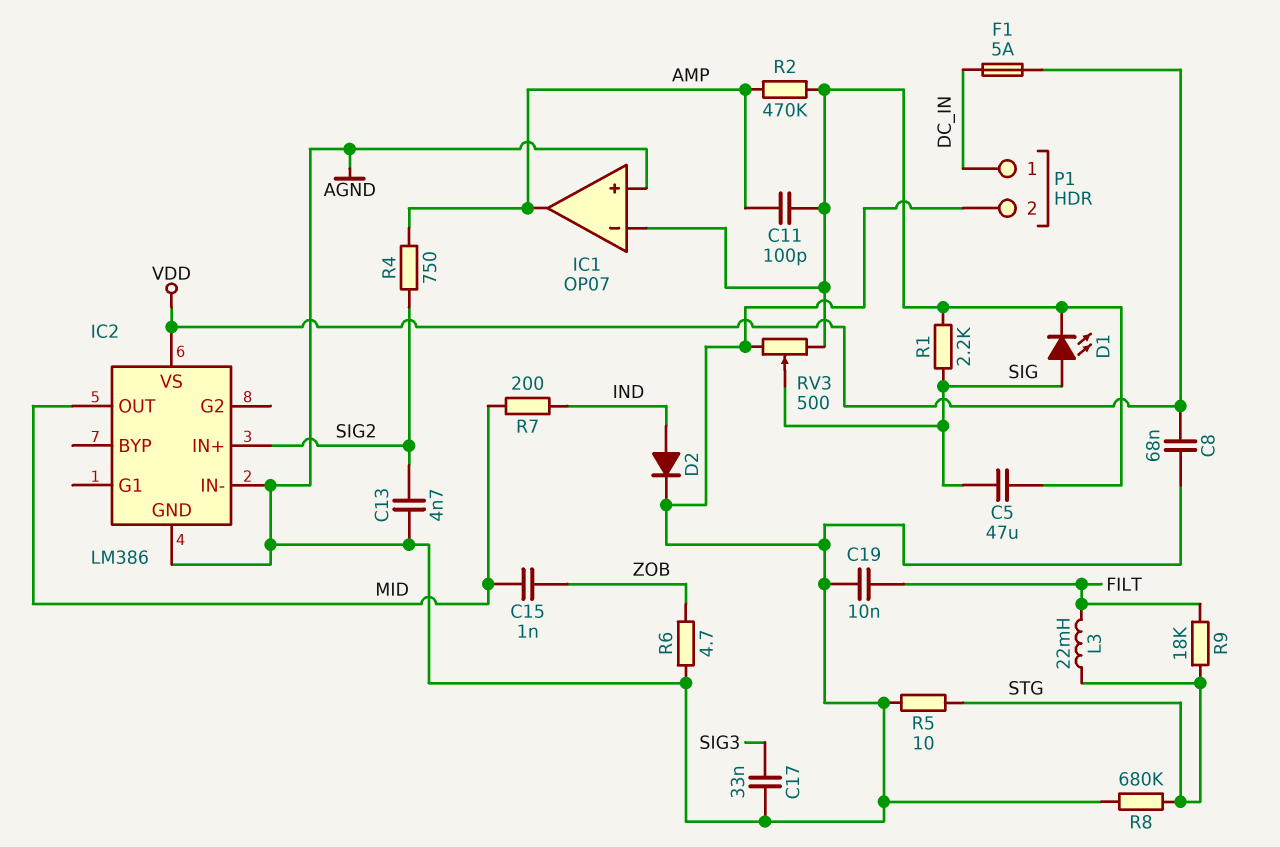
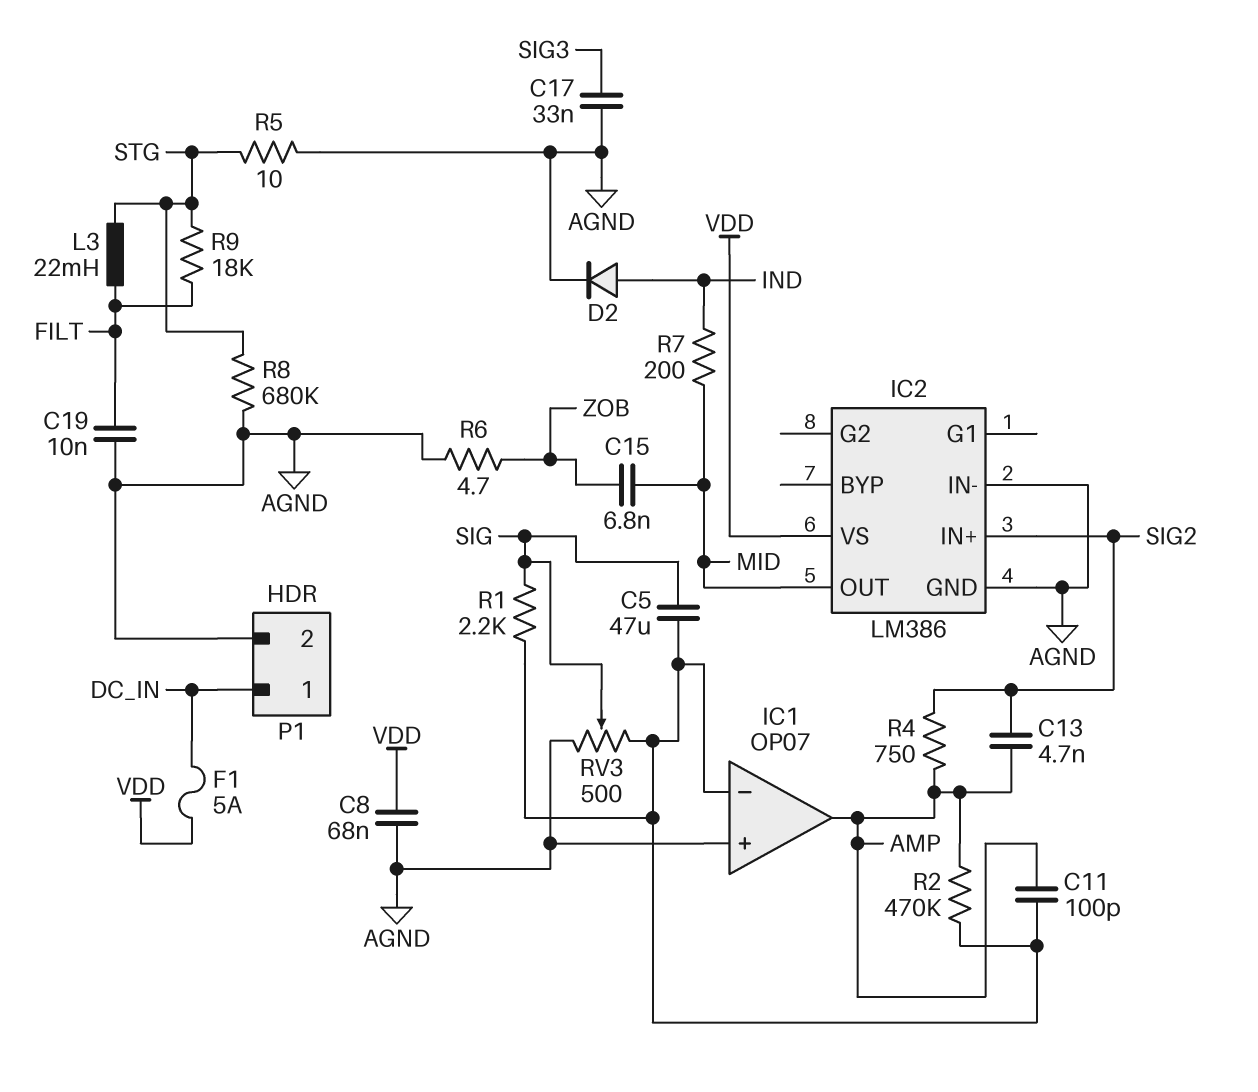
C13: 4.7nF (AGND, SIG2) -> 4.7nF (AMP, SIG2)
C15: 1nF (MID, ZOB) -> 6.8nF (MID, ZOB)
D1: LED (A SIG, K IC1/in-) -> none

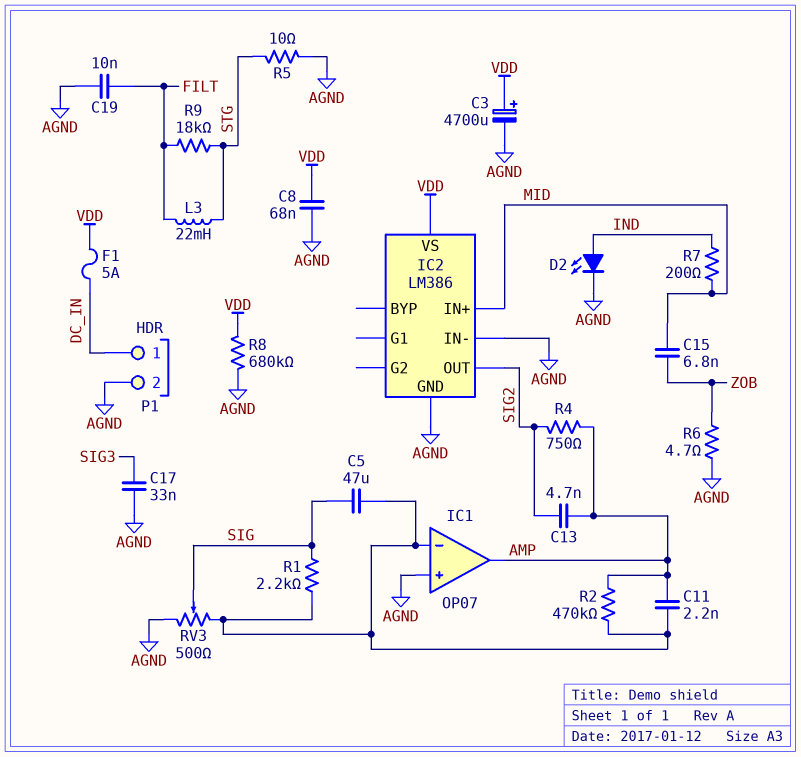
C3: none -> 4700uF (plus VDD, minus AGND)
C11: 100pF (AMP, IC1/in-) -> 2.2nF (AMP, IC1/in-)
D2: diode (A IND, K AGND) -> LED (A IND, K AGND)
IC2 pin IN+: SIG2 -> MID
IC2 pin OUT: MID -> SIG2
R8: 680k (AGND, STG) -> 680k (AGND, VDD)

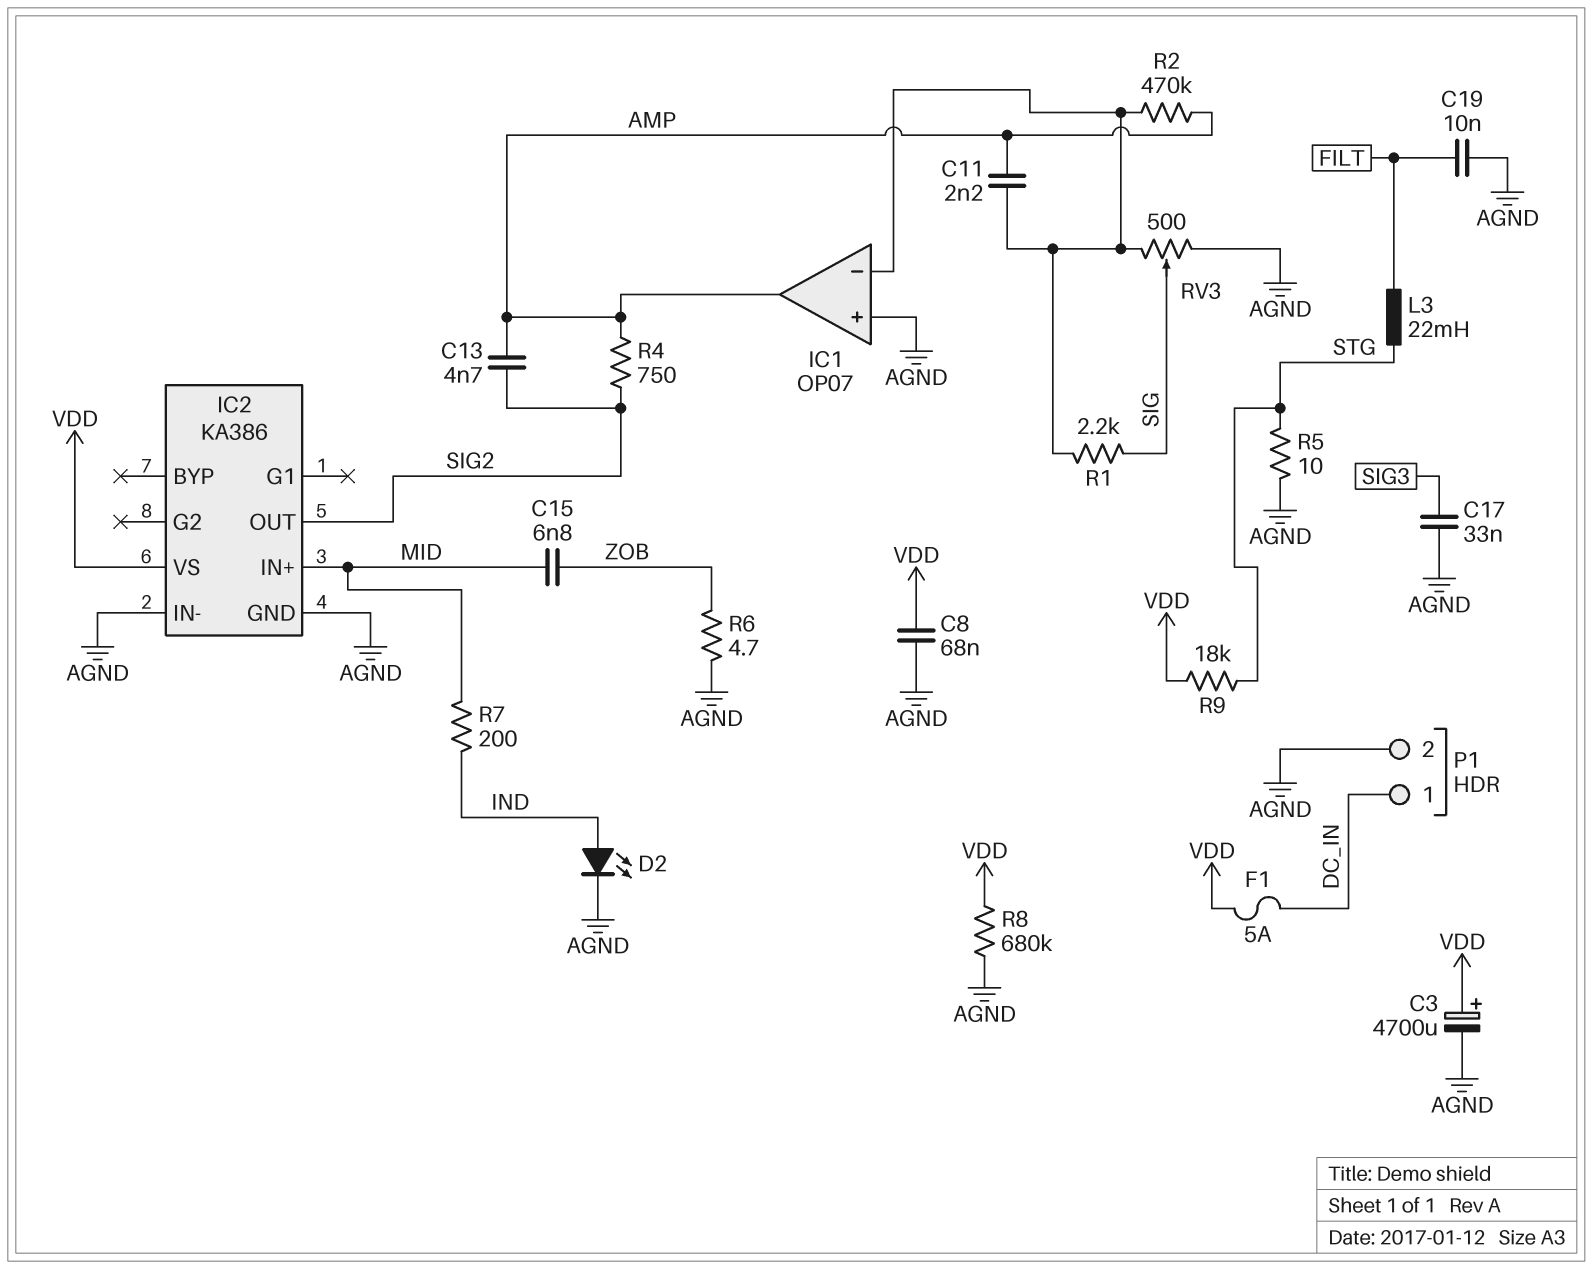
C5: 47uF (IC1/in-, SIG) -> none
IC2: LM386 -> KA386
R9: 18k (FILT, STG) -> 18k (STG, VDD)

